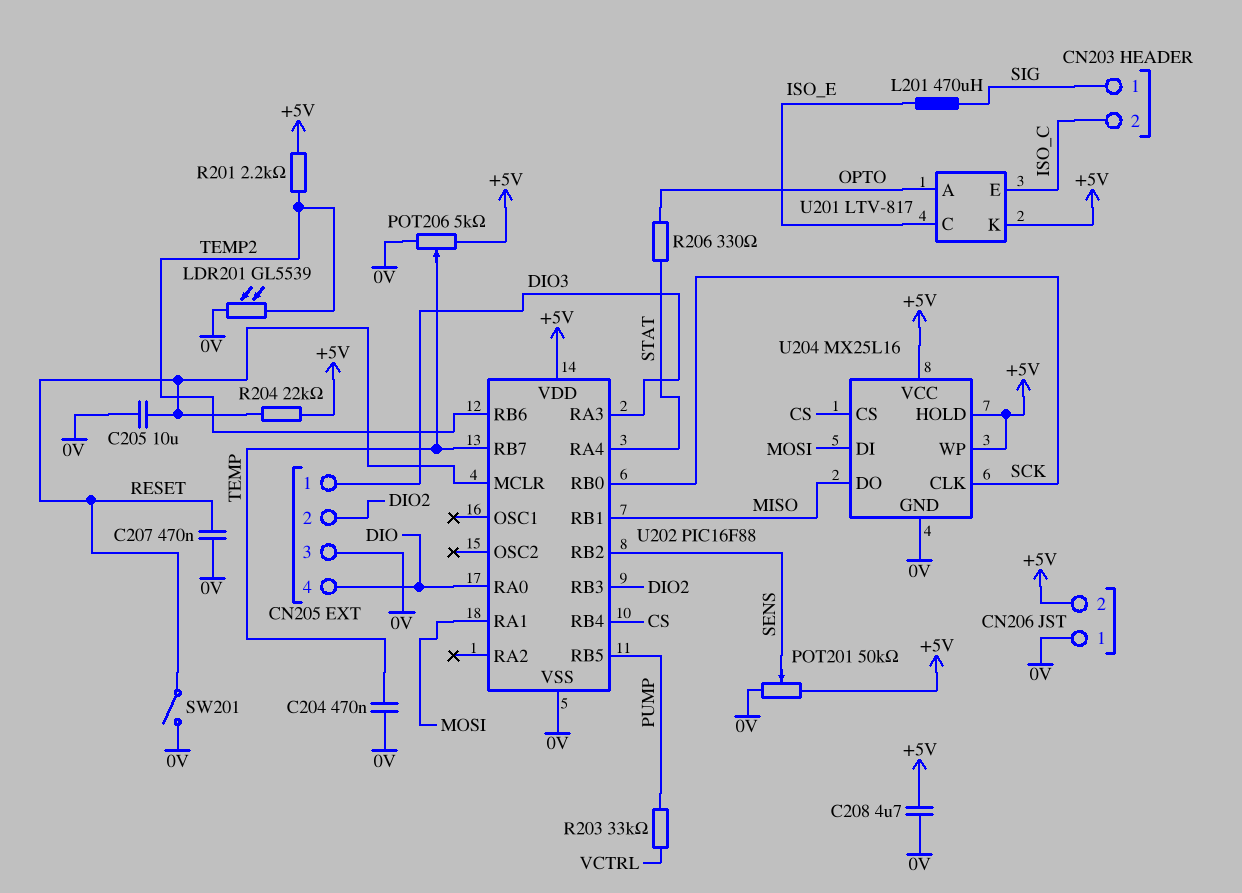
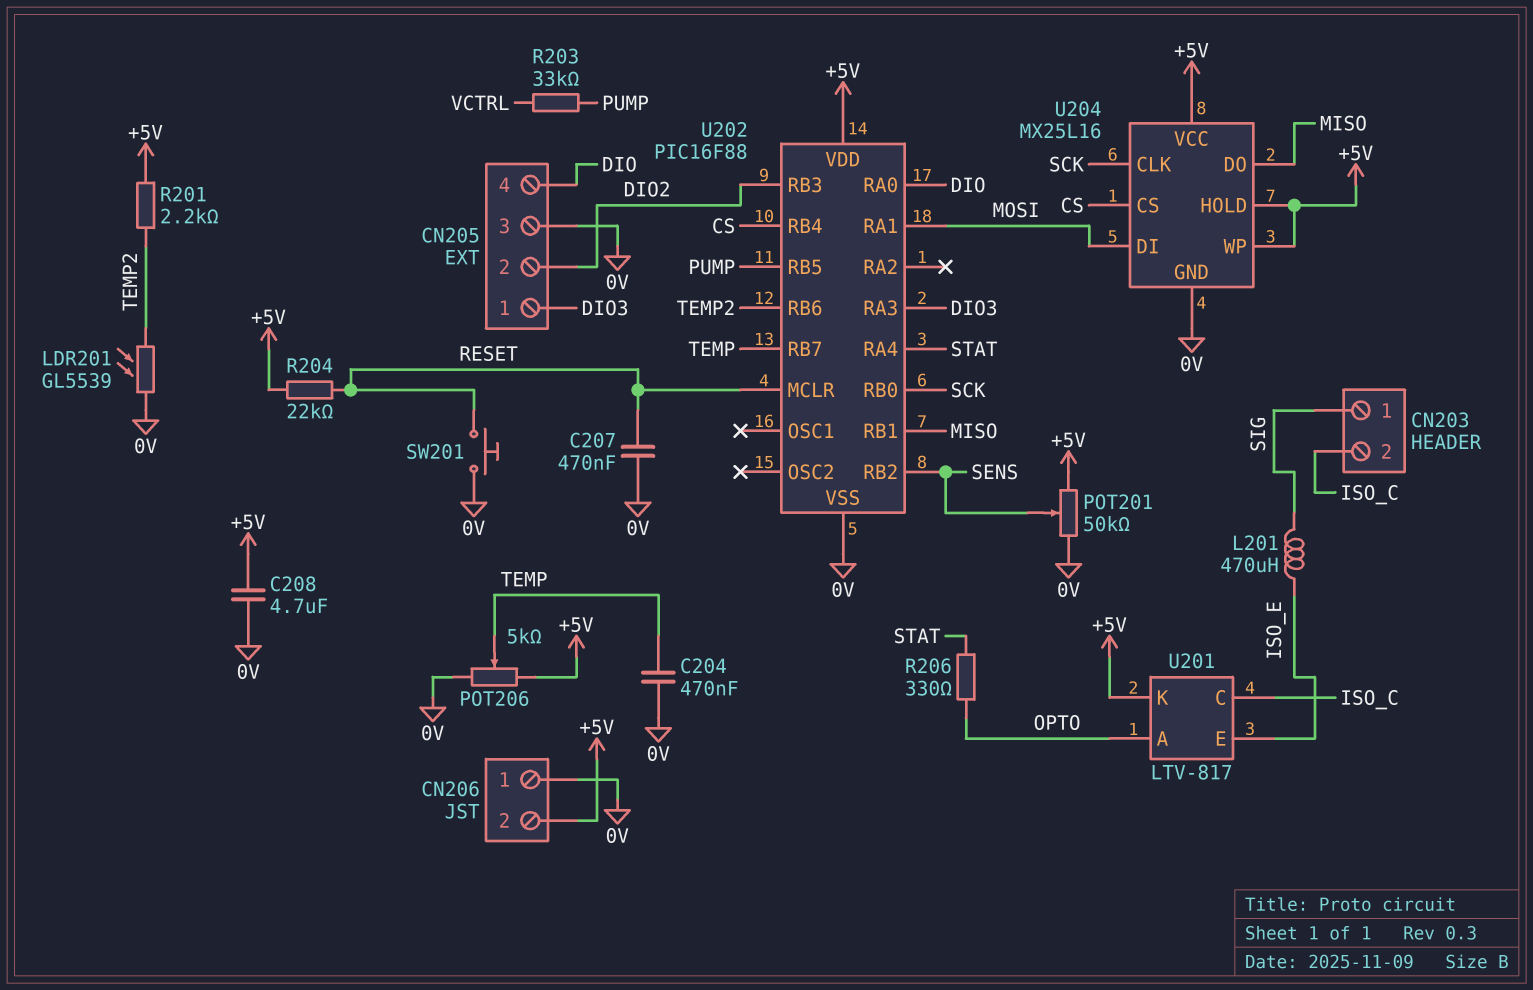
C205: 10uF (0V, RESET) -> none
SW201: switch (0V, RESET) -> button (0V, RESET)
U201 pin C: ISO_E -> ISO_C
U201 pin E: ISO_C -> ISO_E

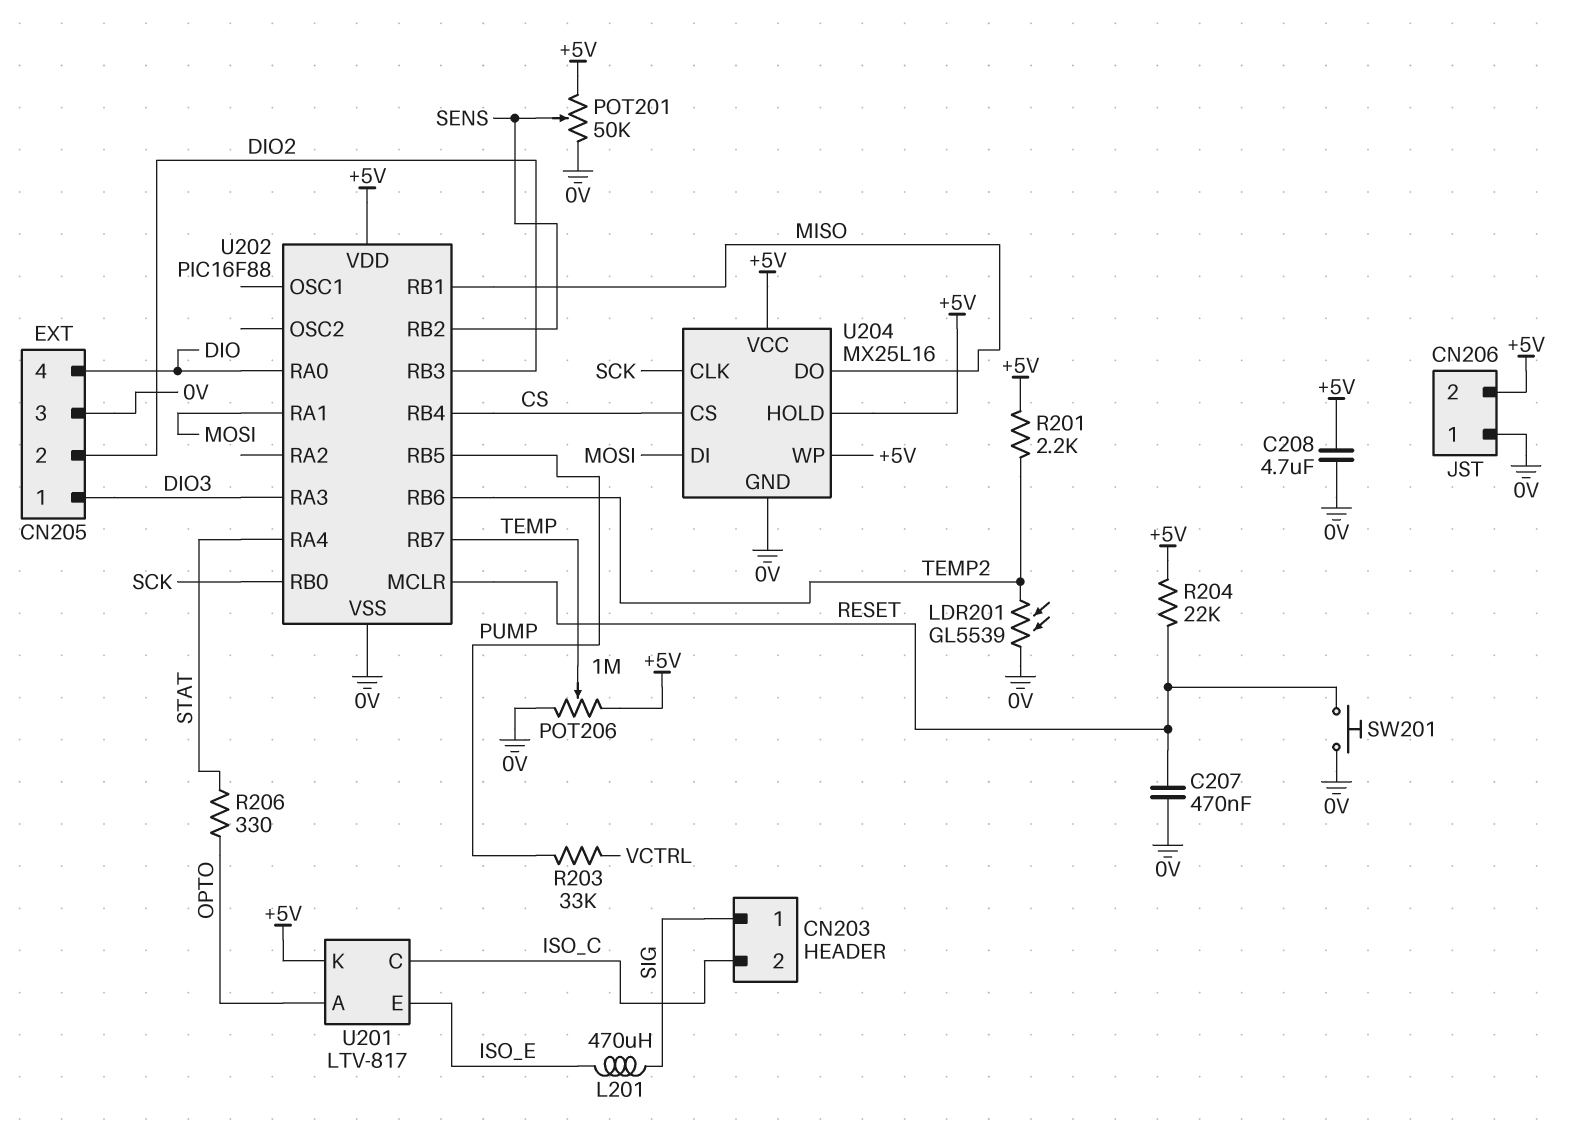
C204: 470nF (0V, TEMP) -> none
POT206: 5k (+5V, 0V, wiper TEMP) -> 1M (+5V, 0V, wiper TEMP)

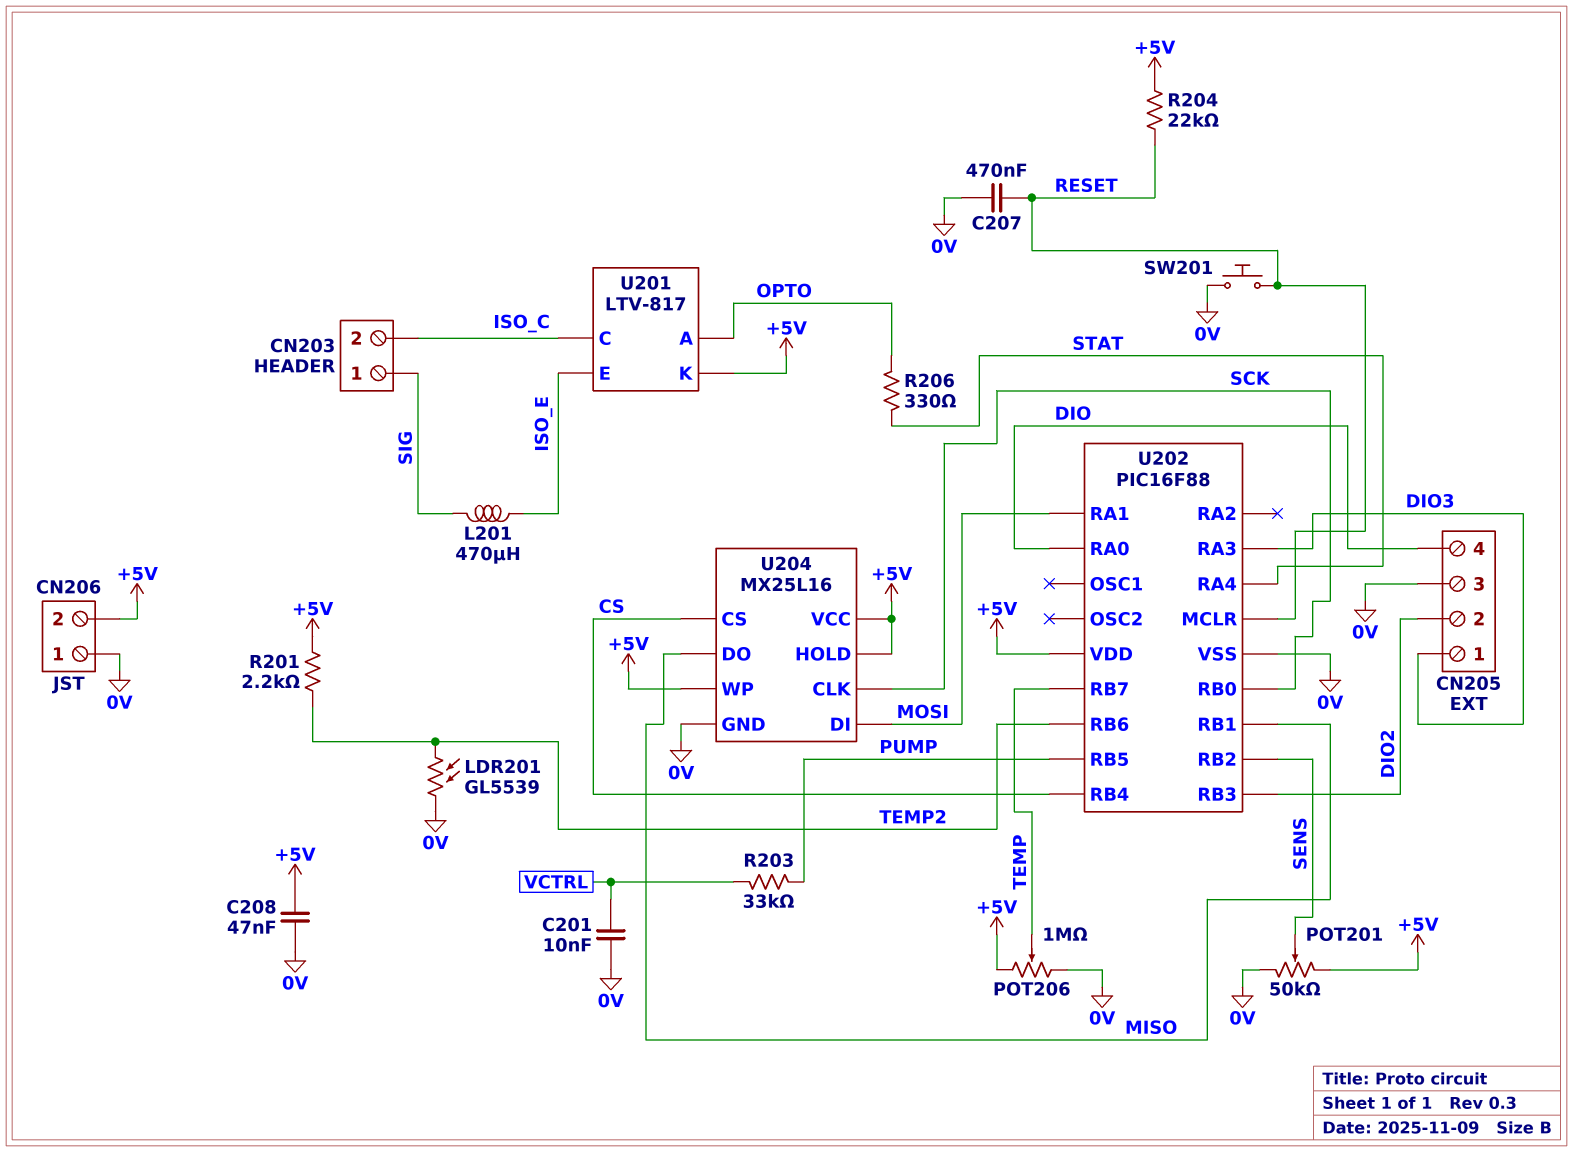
C201: none -> 10nF (0V, VCTRL)
C208: 4.7uF (+5V, 0V) -> 47nF (+5V, 0V)

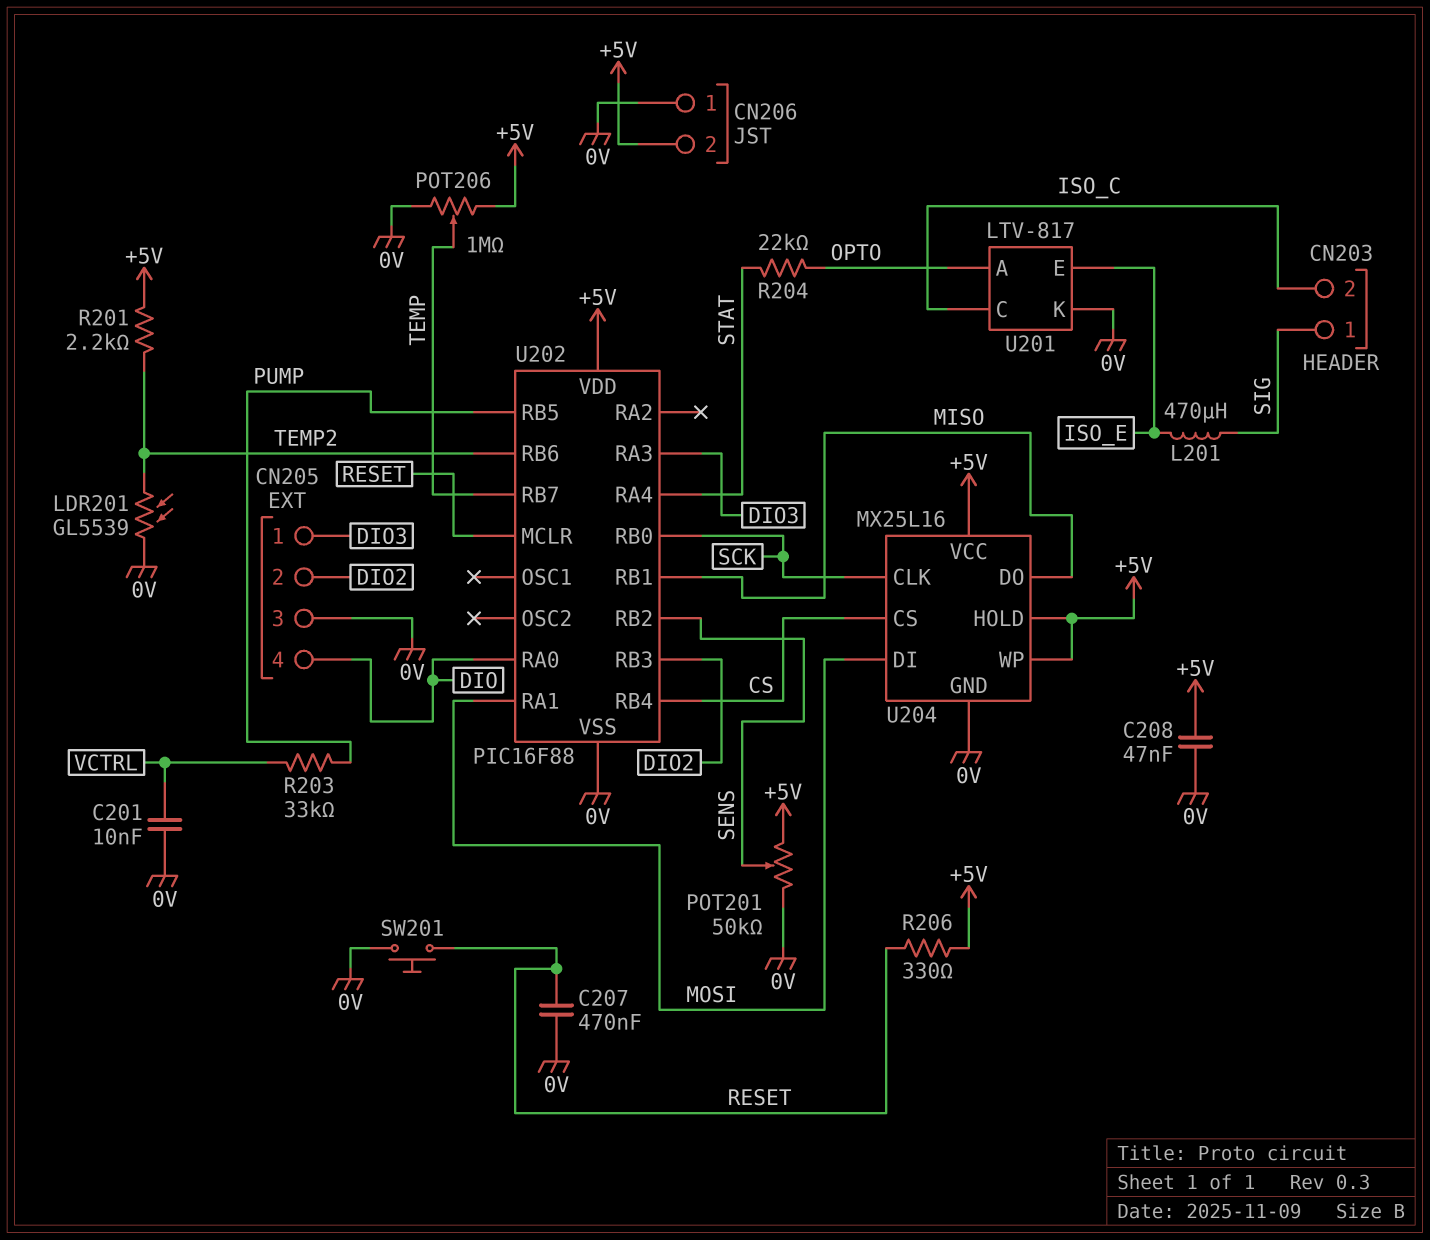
R204: 22k (+5V, RESET) -> 22k (OPTO, STAT)
R206: 330 (OPTO, STAT) -> 330 (+5V, RESET)
U201 pin K: +5V -> 0V

